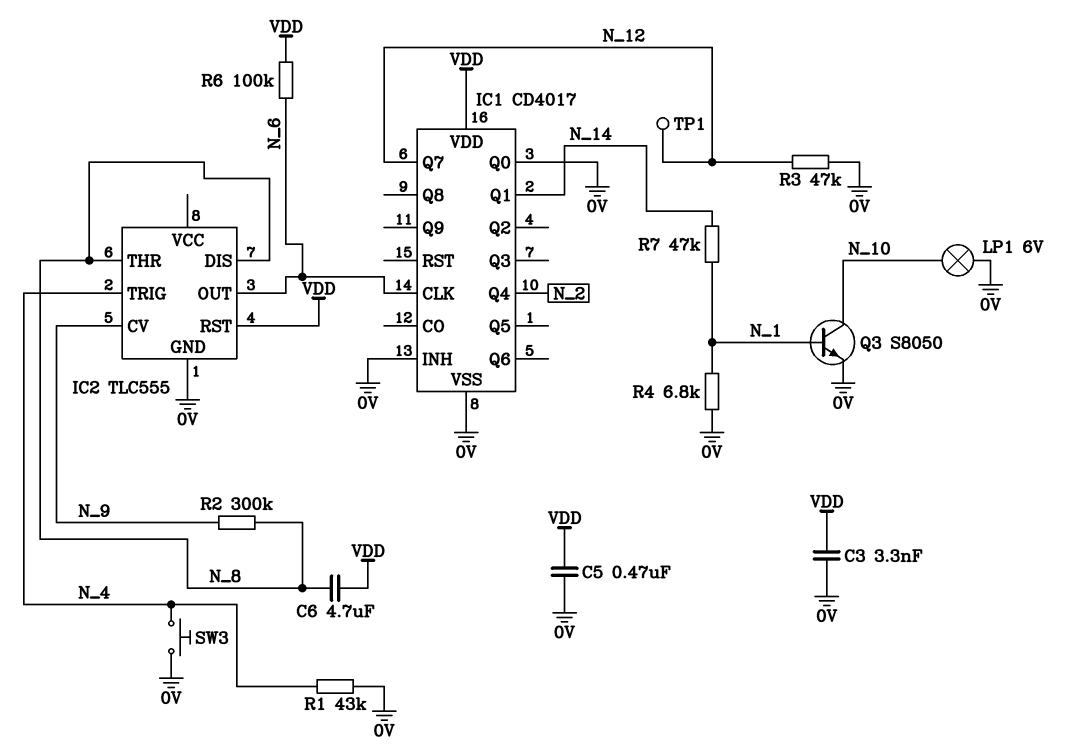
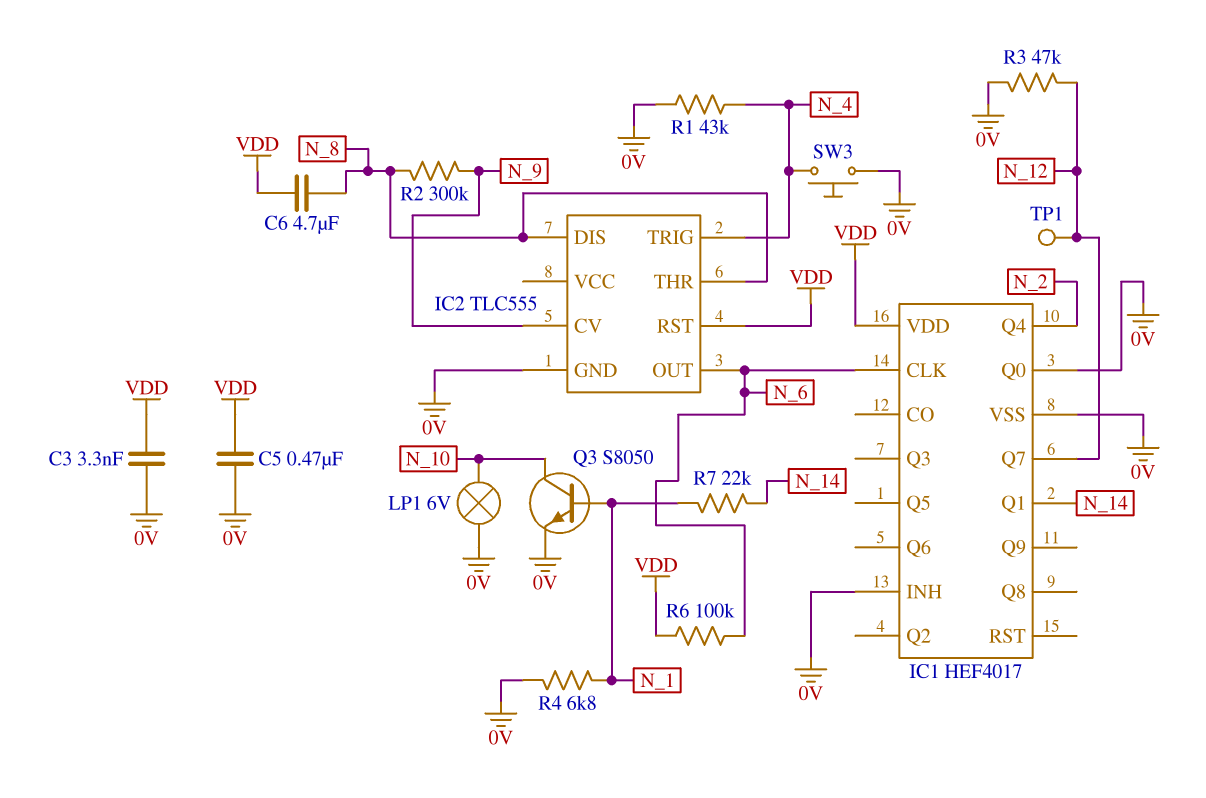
IC1: CD4017 -> HEF4017
R7: 47k (N_1, N_14) -> 22k (N_1, N_14)

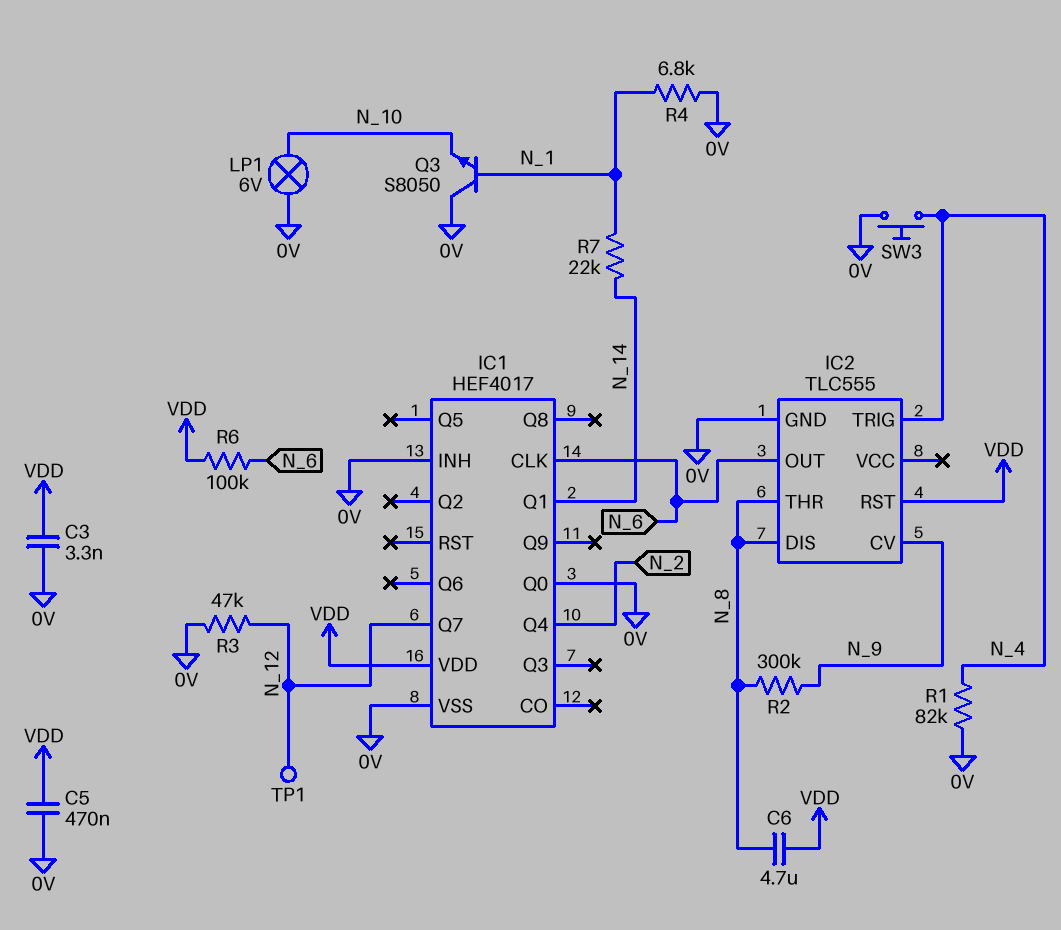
Q3: NPN S8050 (B N_1, C N_10, E 0V) -> NPN S8050 (B N_1, C 0V, E N_10)
R1: 43k (0V, N_4) -> 82k (0V, N_4)

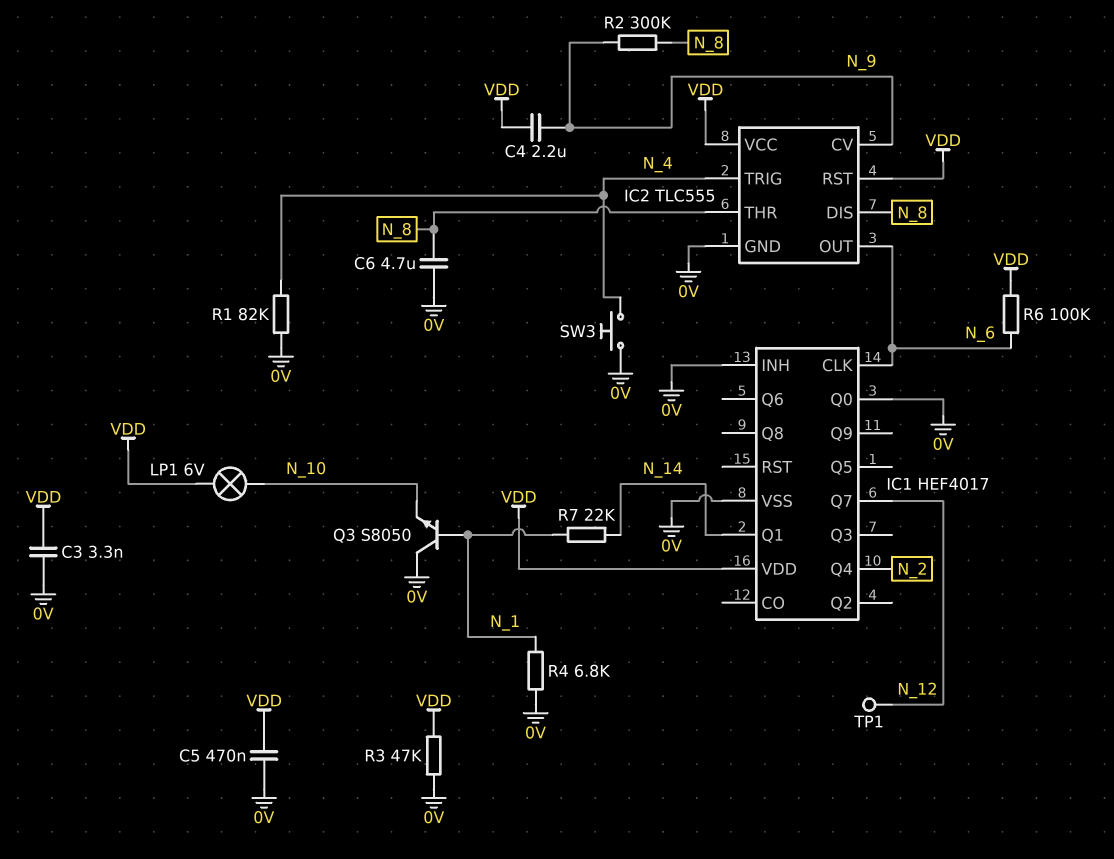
C4: none -> 2.2uF (N_9, VDD)
C6: 4.7uF (N_8, VDD) -> 4.7uF (0V, N_8)
IC2 pin VCC: none -> VDD
LP1: lamp 6V (0V, N_10) -> lamp 6V (N_10, VDD)
R3: 47k (0V, N_12) -> 47k (0V, VDD)

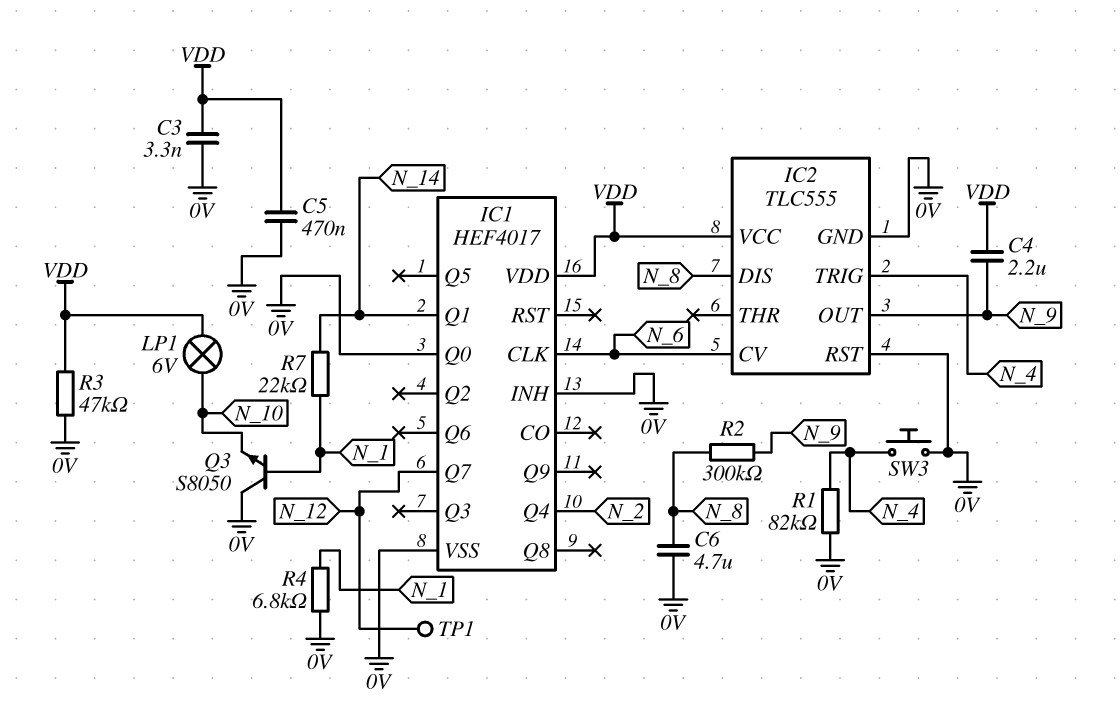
IC2 pin CV: N_9 -> N_6
IC2 pin OUT: N_6 -> N_9
IC2 pin RST: VDD -> 0V
IC2 pin THR: N_8 -> none
R6: 100k (N_6, VDD) -> none

